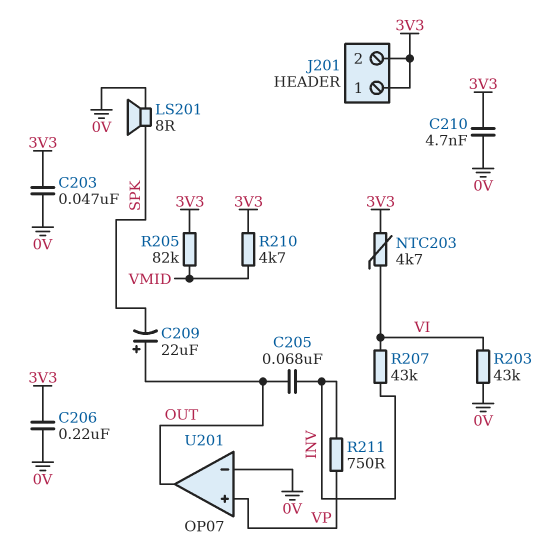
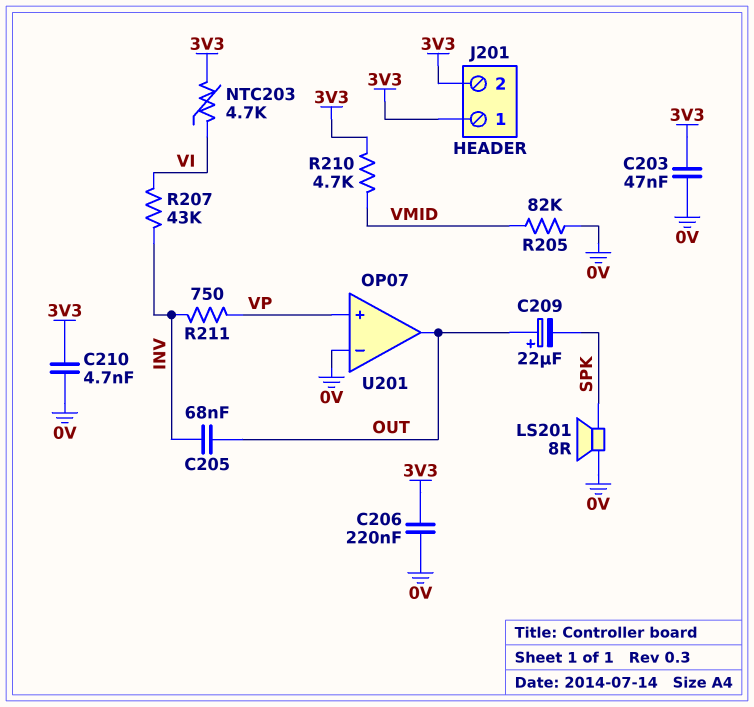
R203: 43k (0V, VI) -> none
R205: 82k (3V3, VMID) -> 82k (0V, VMID)

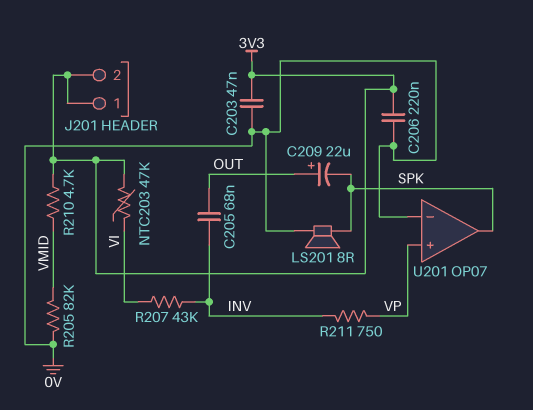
C210: 4.7nF (0V, 3V3) -> none
NTC203: 4.7k (3V3, VI) -> 47k (3V3, VI)
U201 pin out: OUT -> SPK

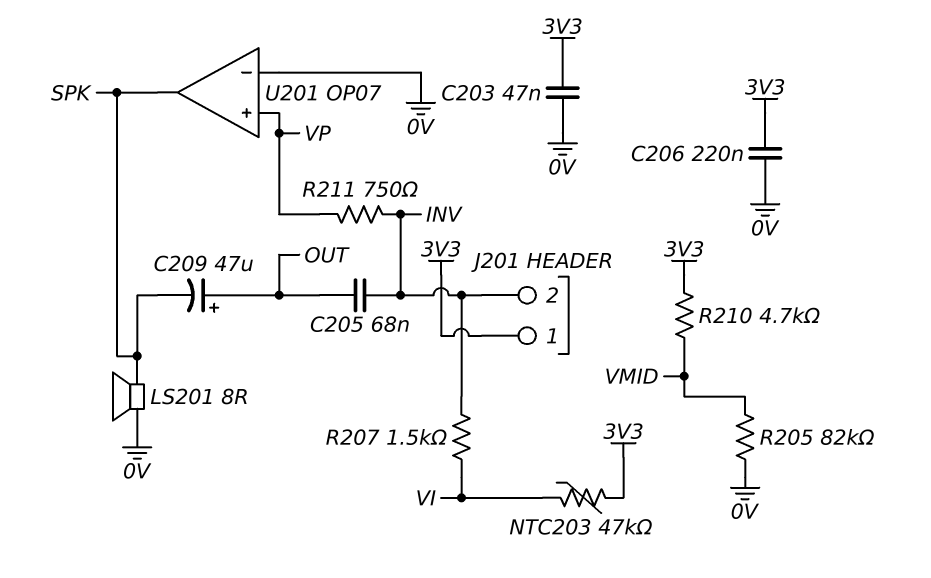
C209: 22uF (plus OUT, minus SPK) -> 47uF (plus OUT, minus SPK)
J201 pin 2: 3V3 -> INV
R207: 43k (INV, VI) -> 1.5k (INV, VI)

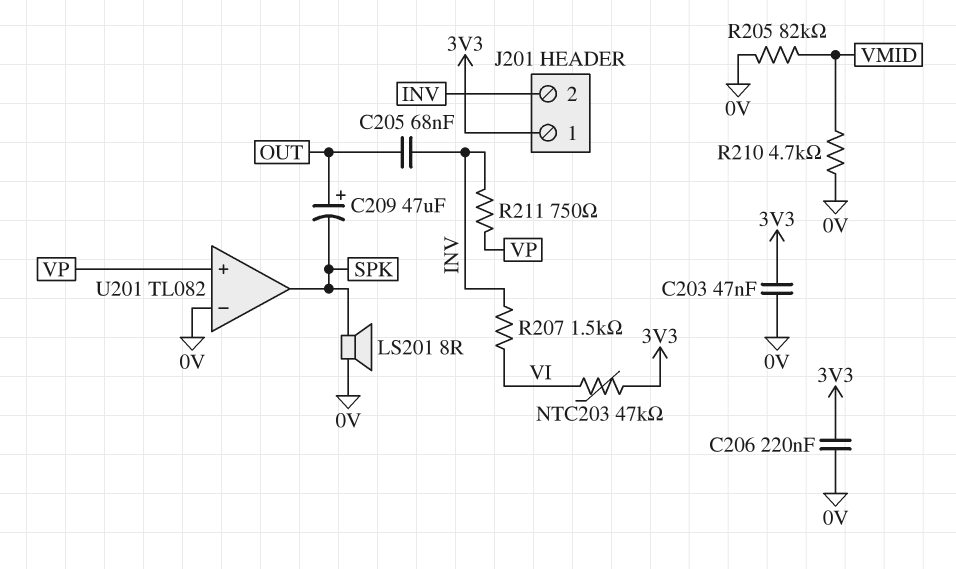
R210: 4.7k (3V3, VMID) -> 4.7k (0V, VMID)
U201: OP07 -> TL082

